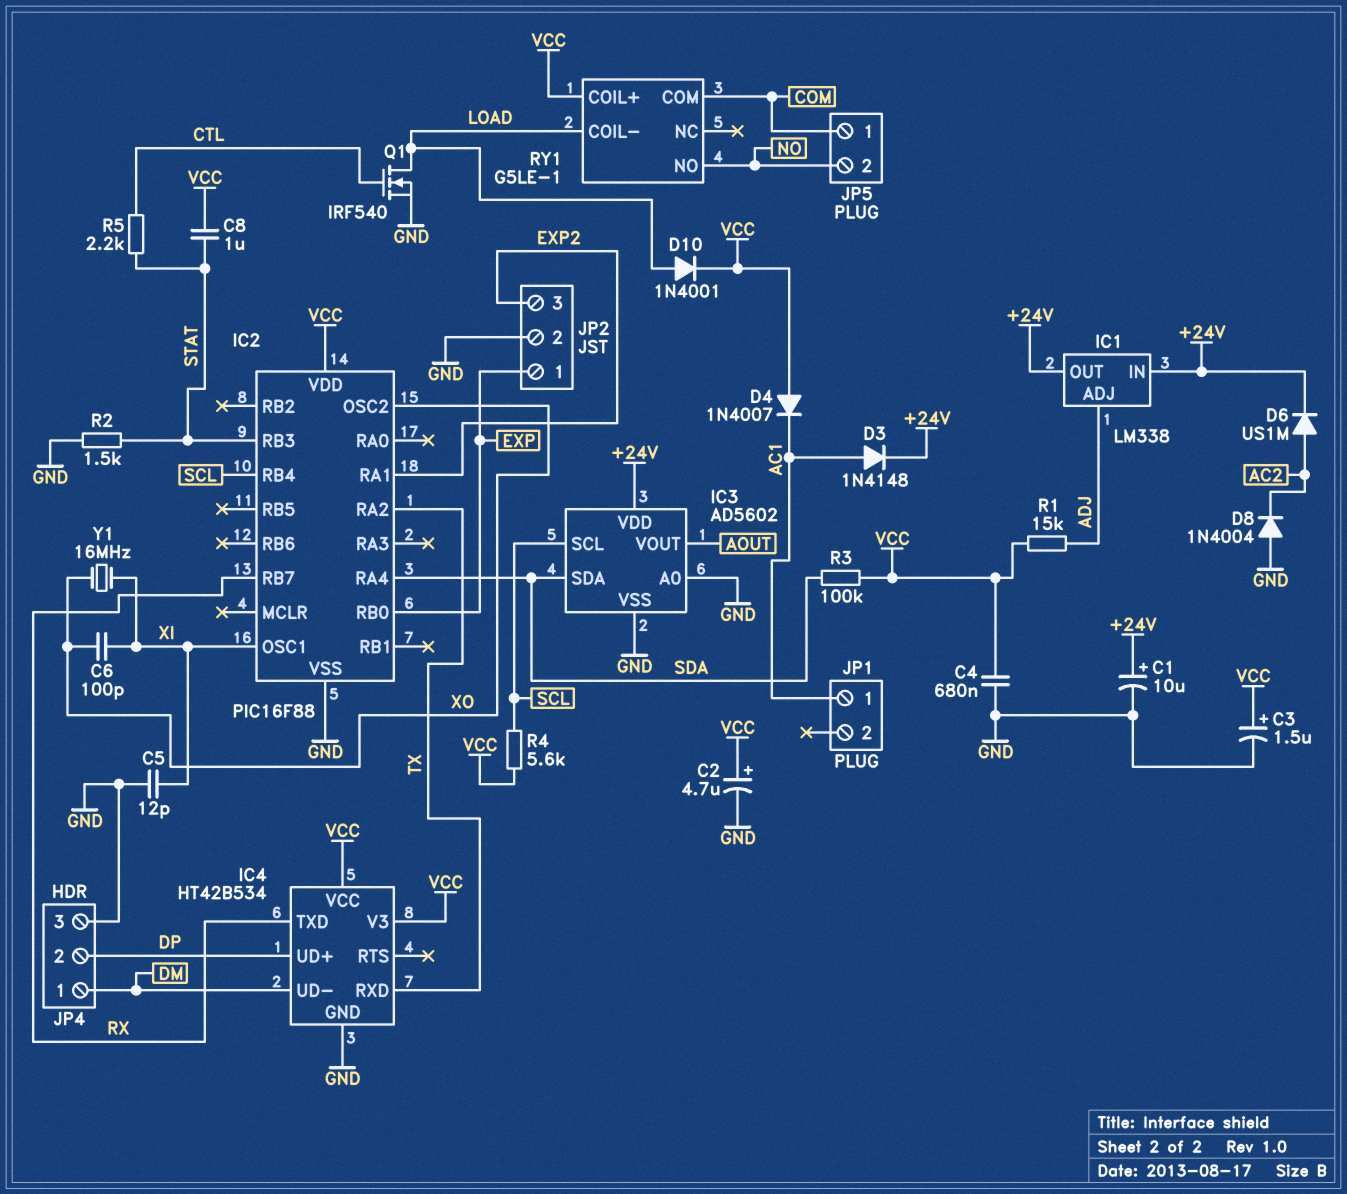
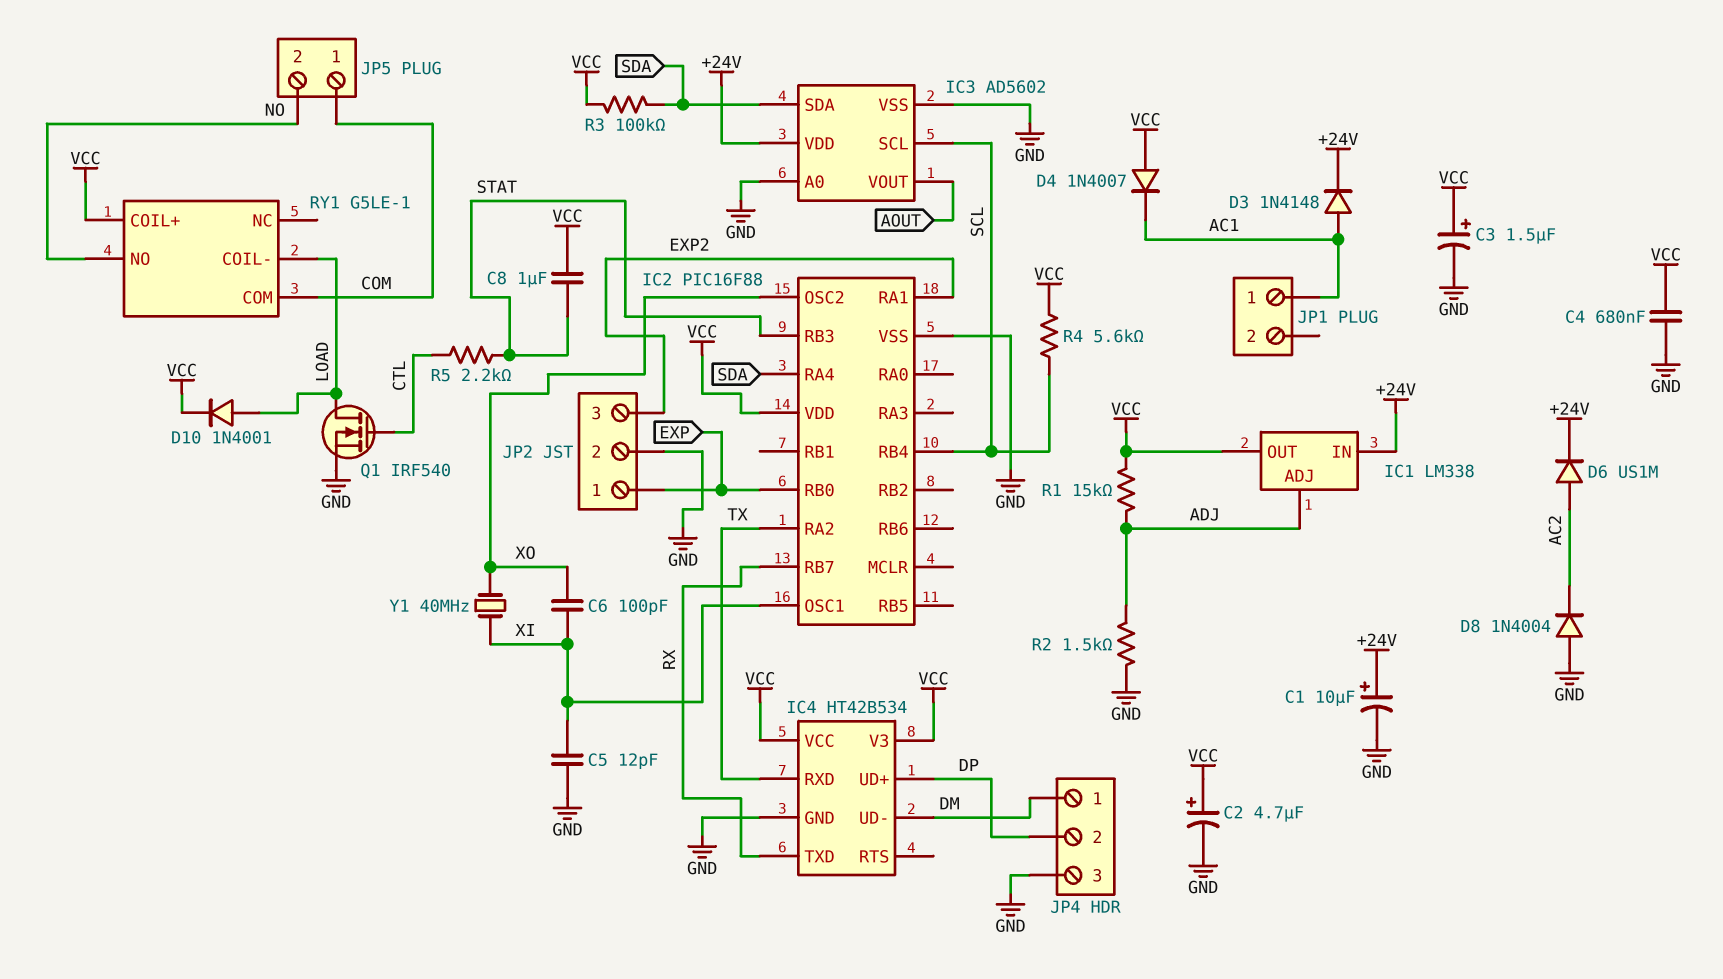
IC1 pin OUT: +24V -> VCC
R2: 1.5k (GND, STAT) -> 1.5k (ADJ, GND)
Y1: 16MHz (XI, XO) -> 40MHz (XI, XO)

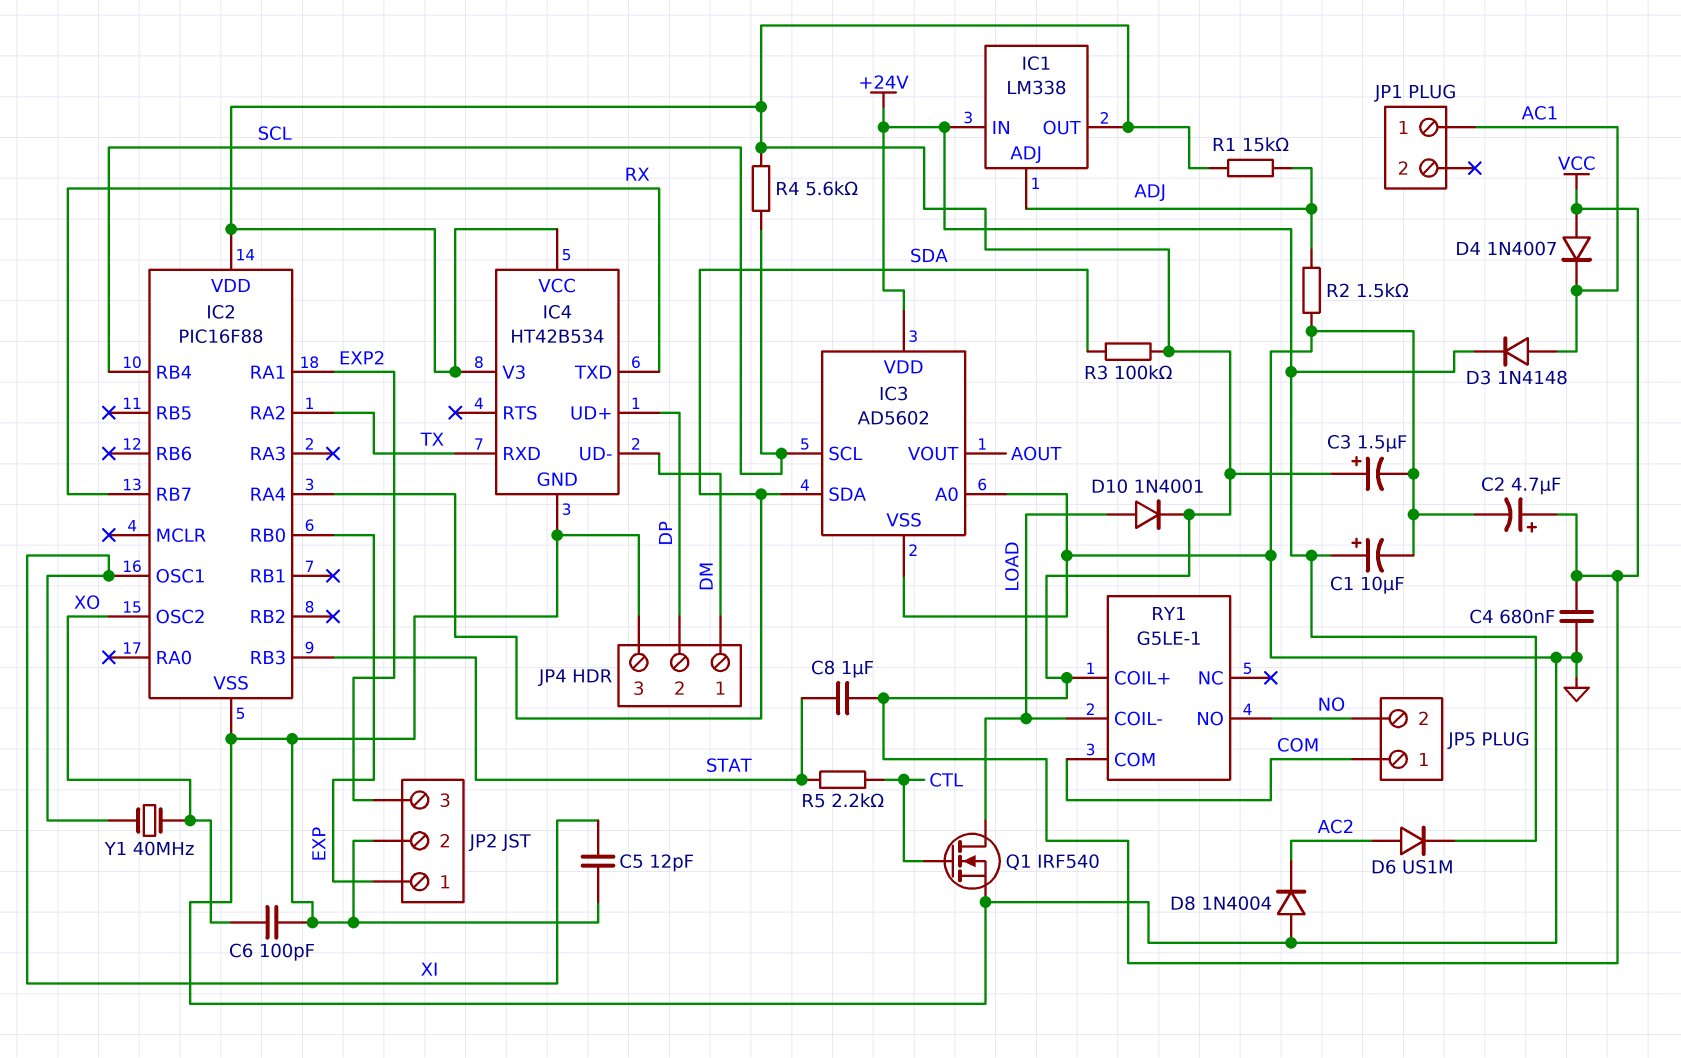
C6: 100pF (XI, XO) -> 100pF (GND, XO)

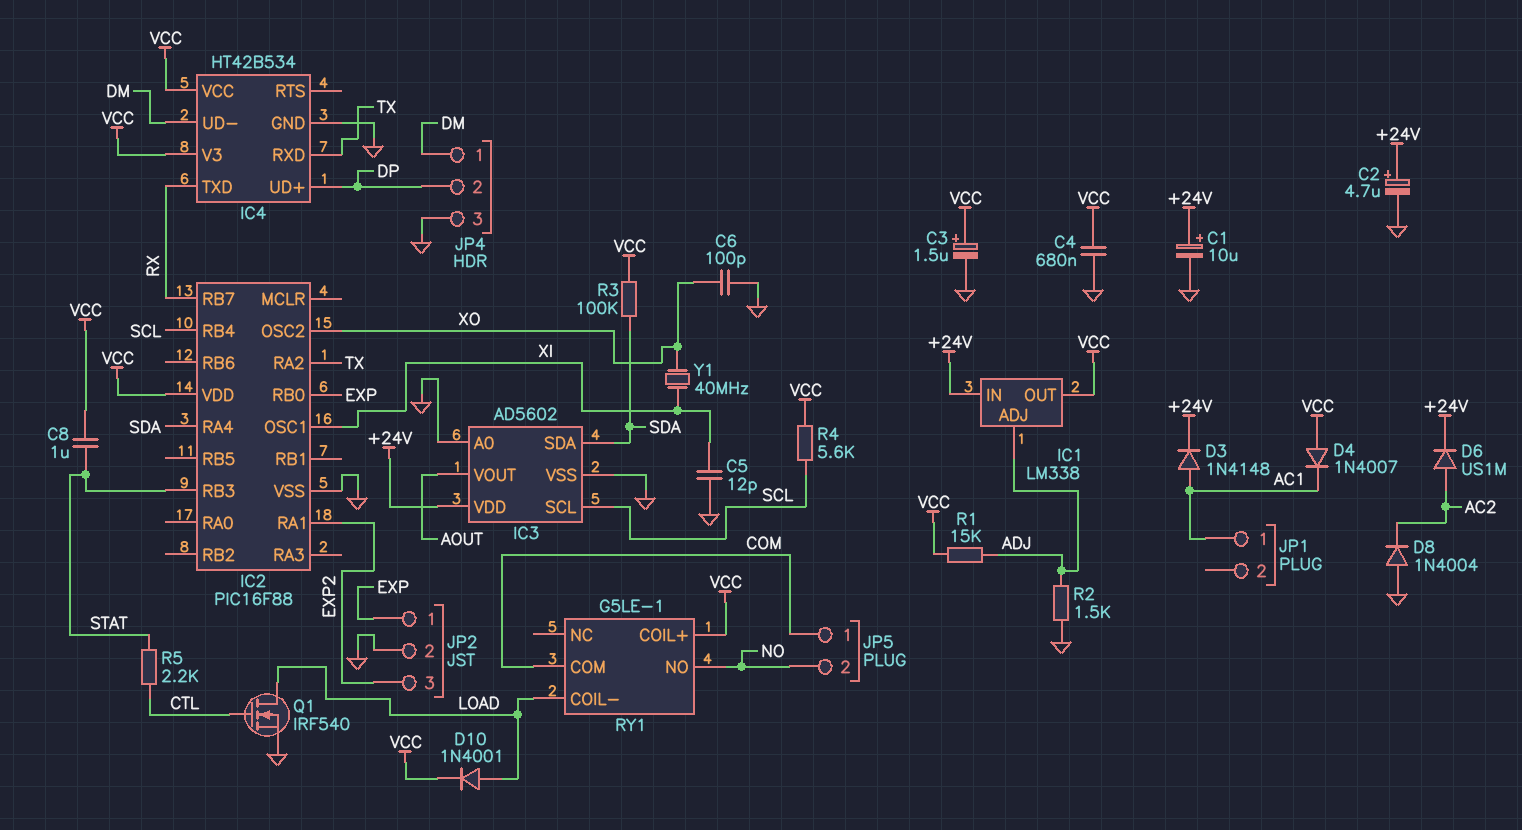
C2: 4.7uF (plus VCC, minus GND) -> 4.7uF (plus +24V, minus GND)

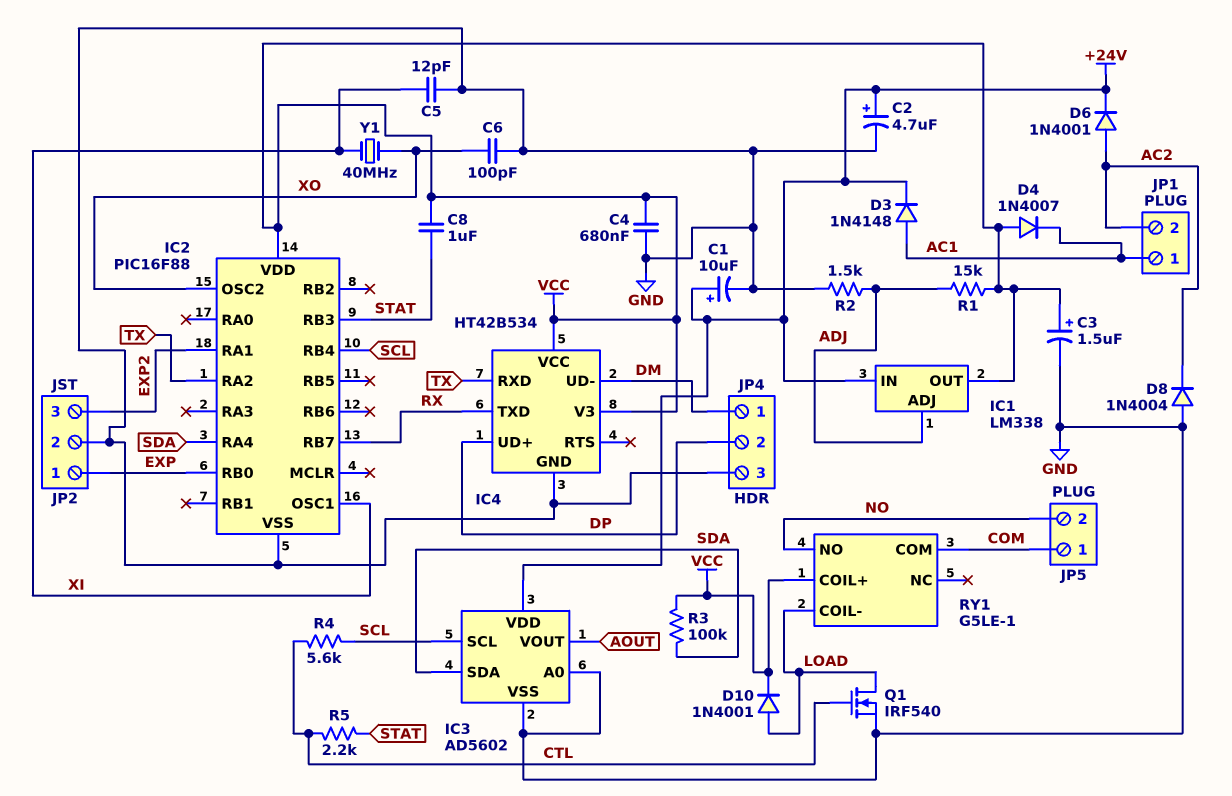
D6: diode US1M (A AC2, K +24V) -> diode 1N4001 (A AC2, K +24V)
JP1 pin 2: none -> AC2
R4: 5.6k (SCL, VCC) -> 5.6k (CTL, SCL)

